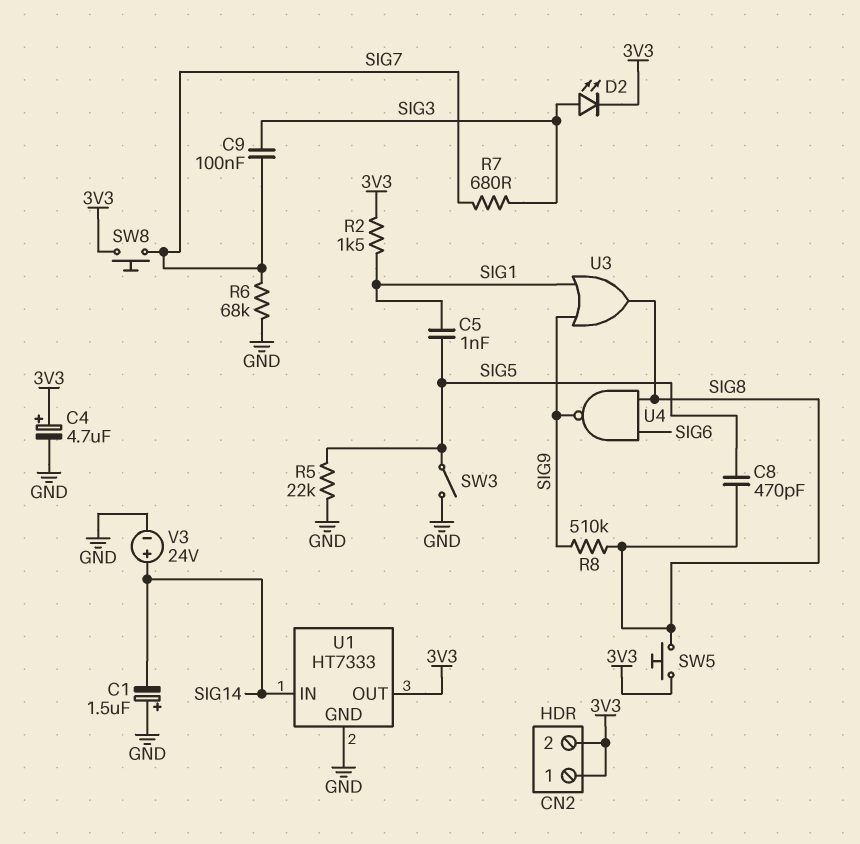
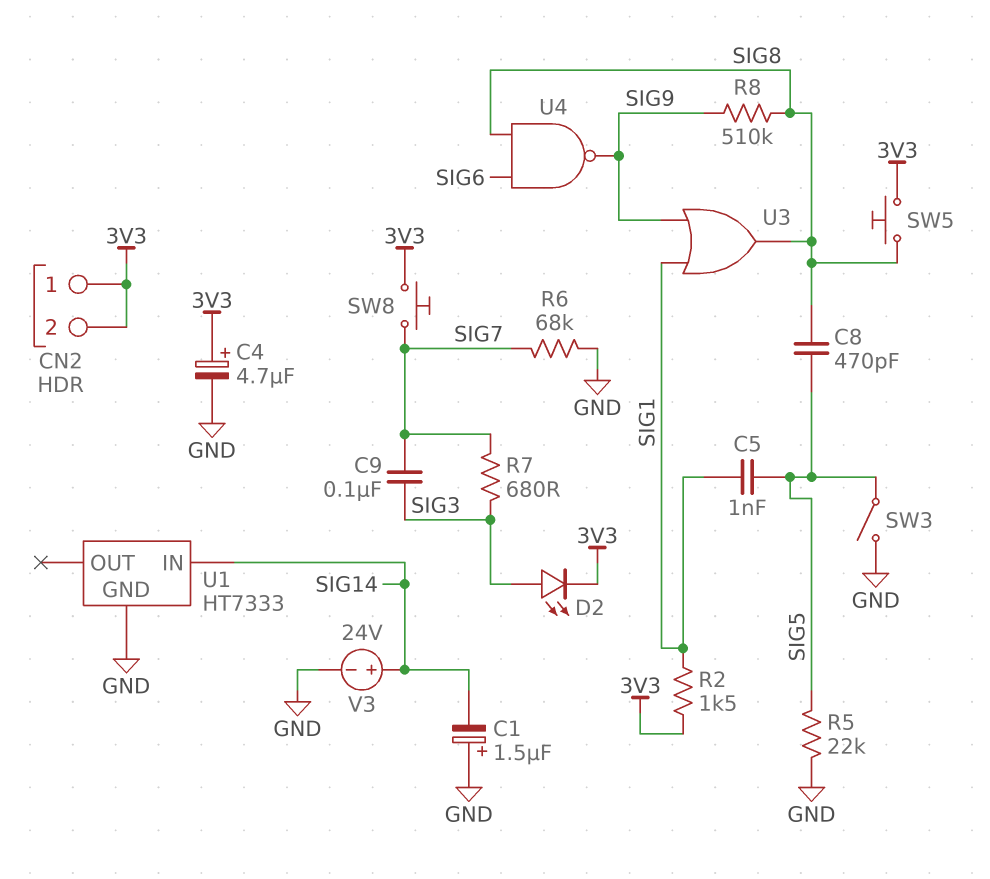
U1 pin OUT: 3V3 -> none

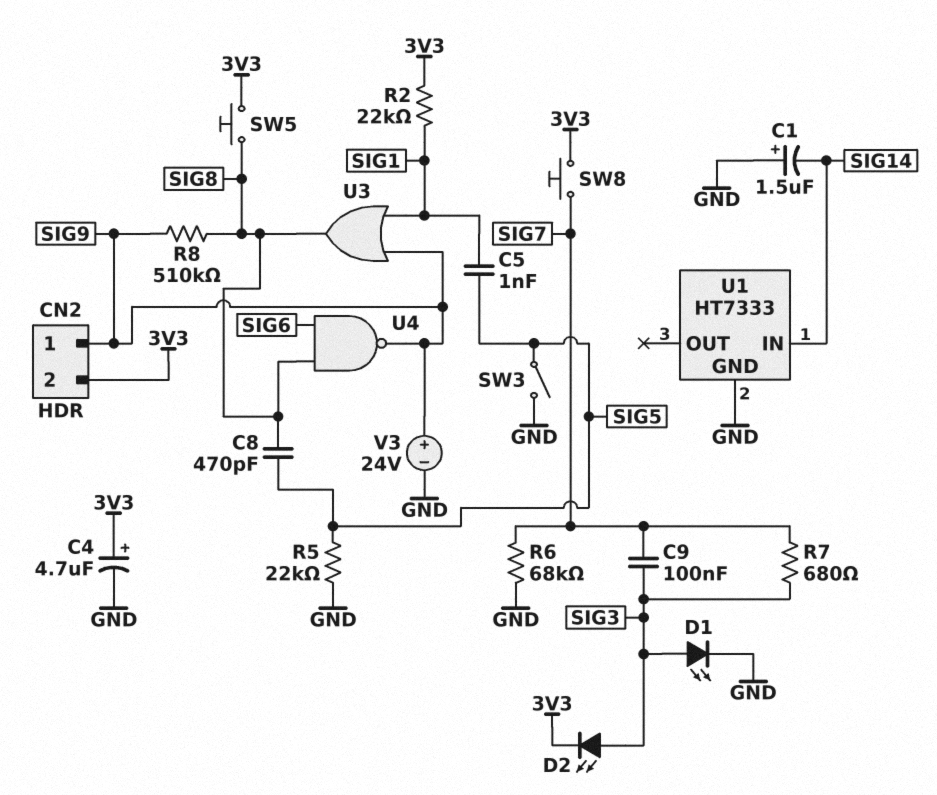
CN2 pin 1: 3V3 -> SIG9
D1: none -> LED (A SIG3, K GND)
R2: 1.5k (3V3, SIG1) -> 22k (3V3, SIG1)
V3: 24V (plus SIG14, minus GND) -> 24V (plus SIG9, minus GND)

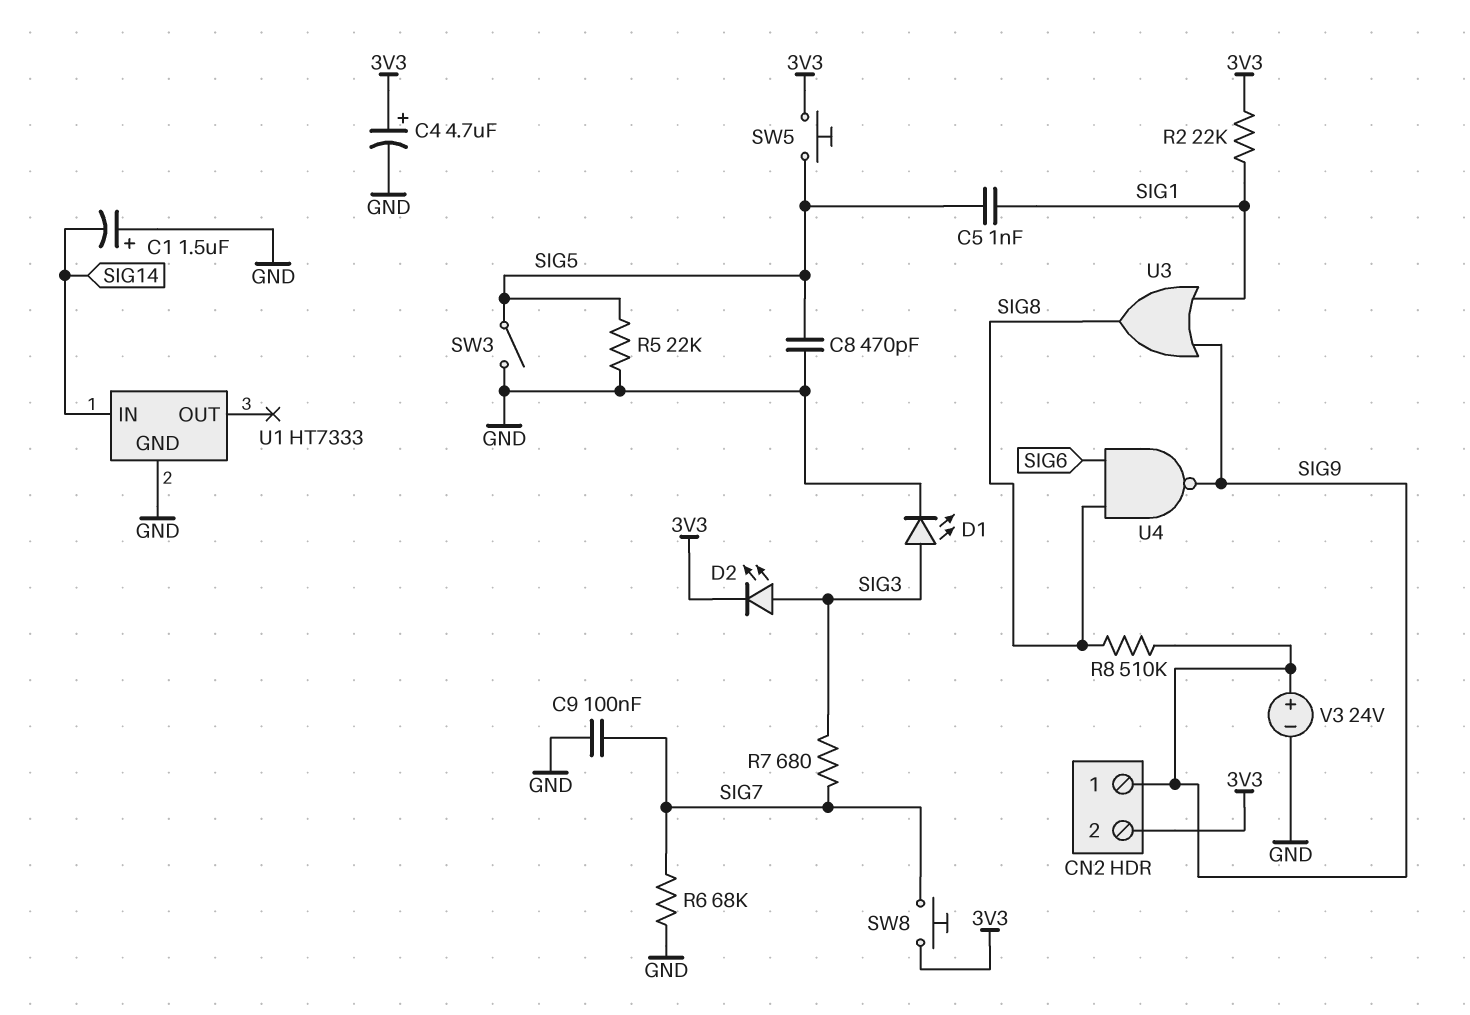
C8: 470pF (SIG5, SIG8) -> 470pF (GND, SIG5)
C9: 100nF (SIG3, SIG7) -> 100nF (GND, SIG7)
SW5: button (3V3, SIG8) -> button (3V3, SIG5)

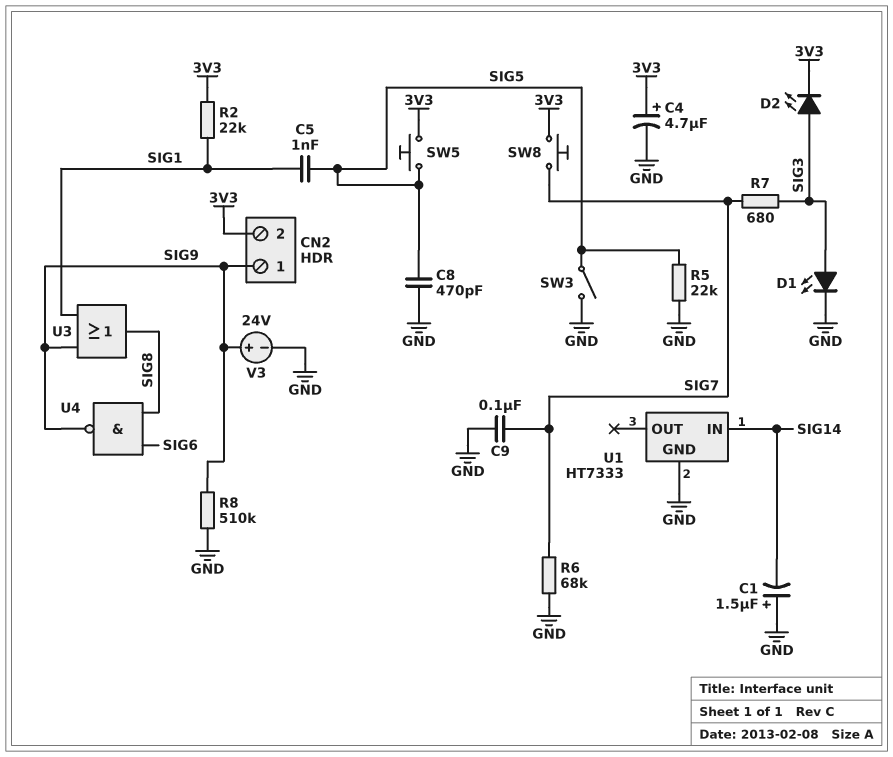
R8: 510k (SIG8, SIG9) -> 510k (GND, SIG9)

